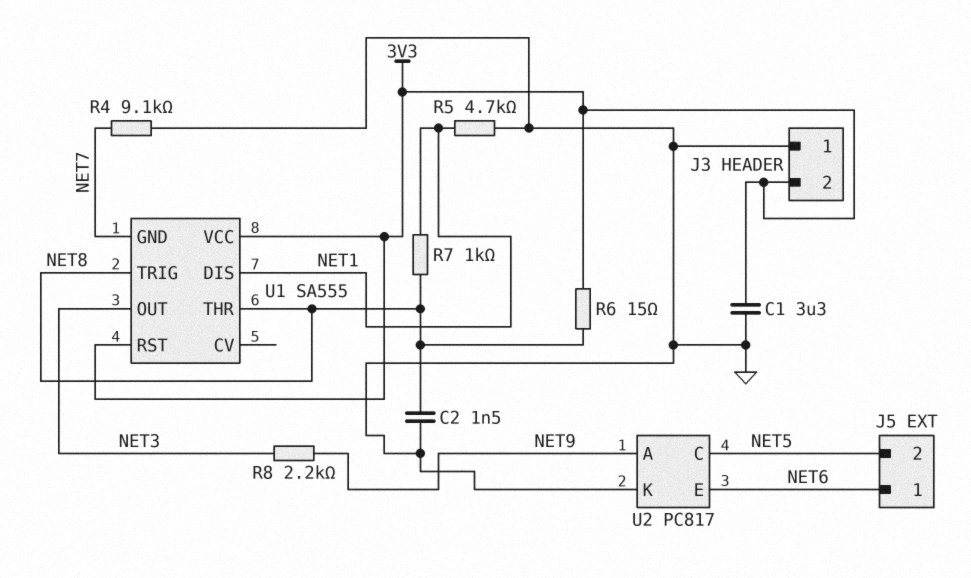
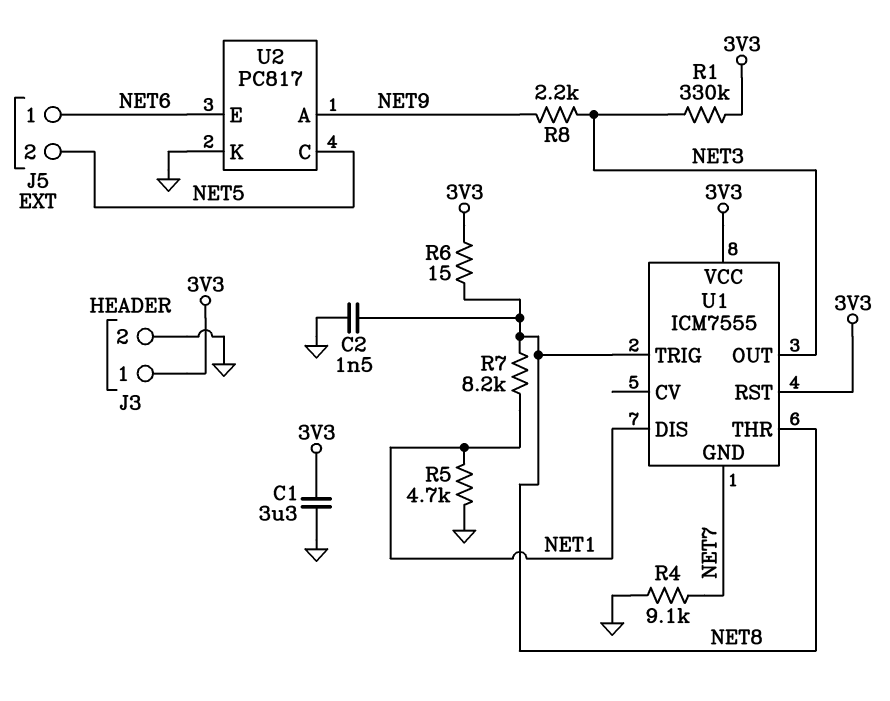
J3 pin 1: GND -> 3V3
J3 pin 2: 3V3 -> GND
R1: none -> 330k (3V3, NET3)
R7: 1k (NET1, NET8) -> 8.2k (NET1, NET8)
U1: SA555 -> ICM7555

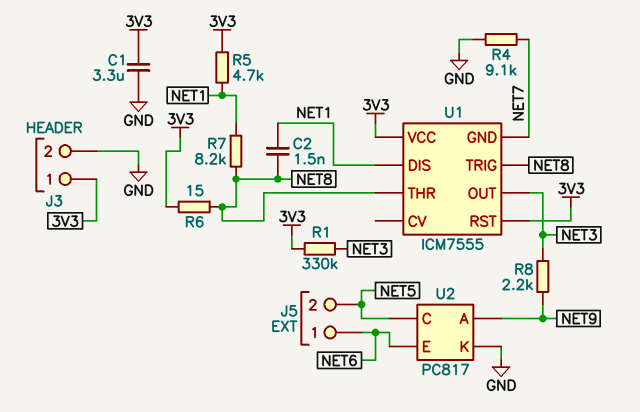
C2: 1.5nF (GND, NET8) -> 1.5nF (NET1, NET8)
R5: 4.7k (GND, NET1) -> 4.7k (3V3, NET1)

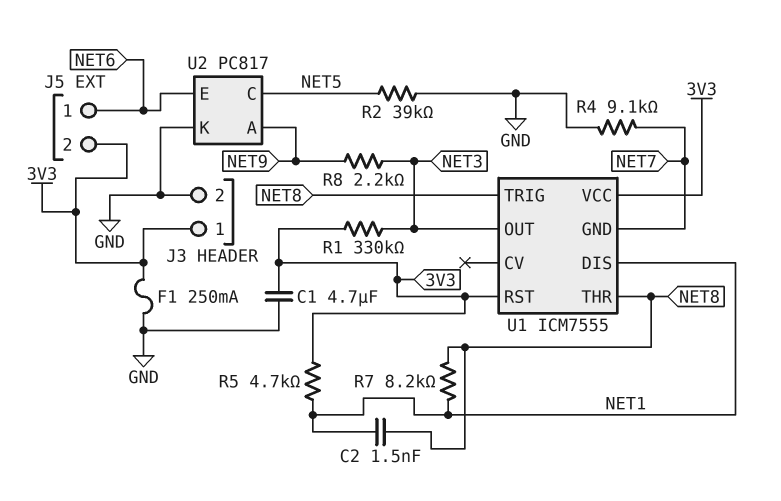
C1: 3.3uF (3V3, GND) -> 4.7uF (3V3, GND)
F1: none -> 250mA (3V3, GND)
J5 pin 2: NET5 -> 3V3
R2: none -> 39k (GND, NET5)
R6: 15 (3V3, NET8) -> none

